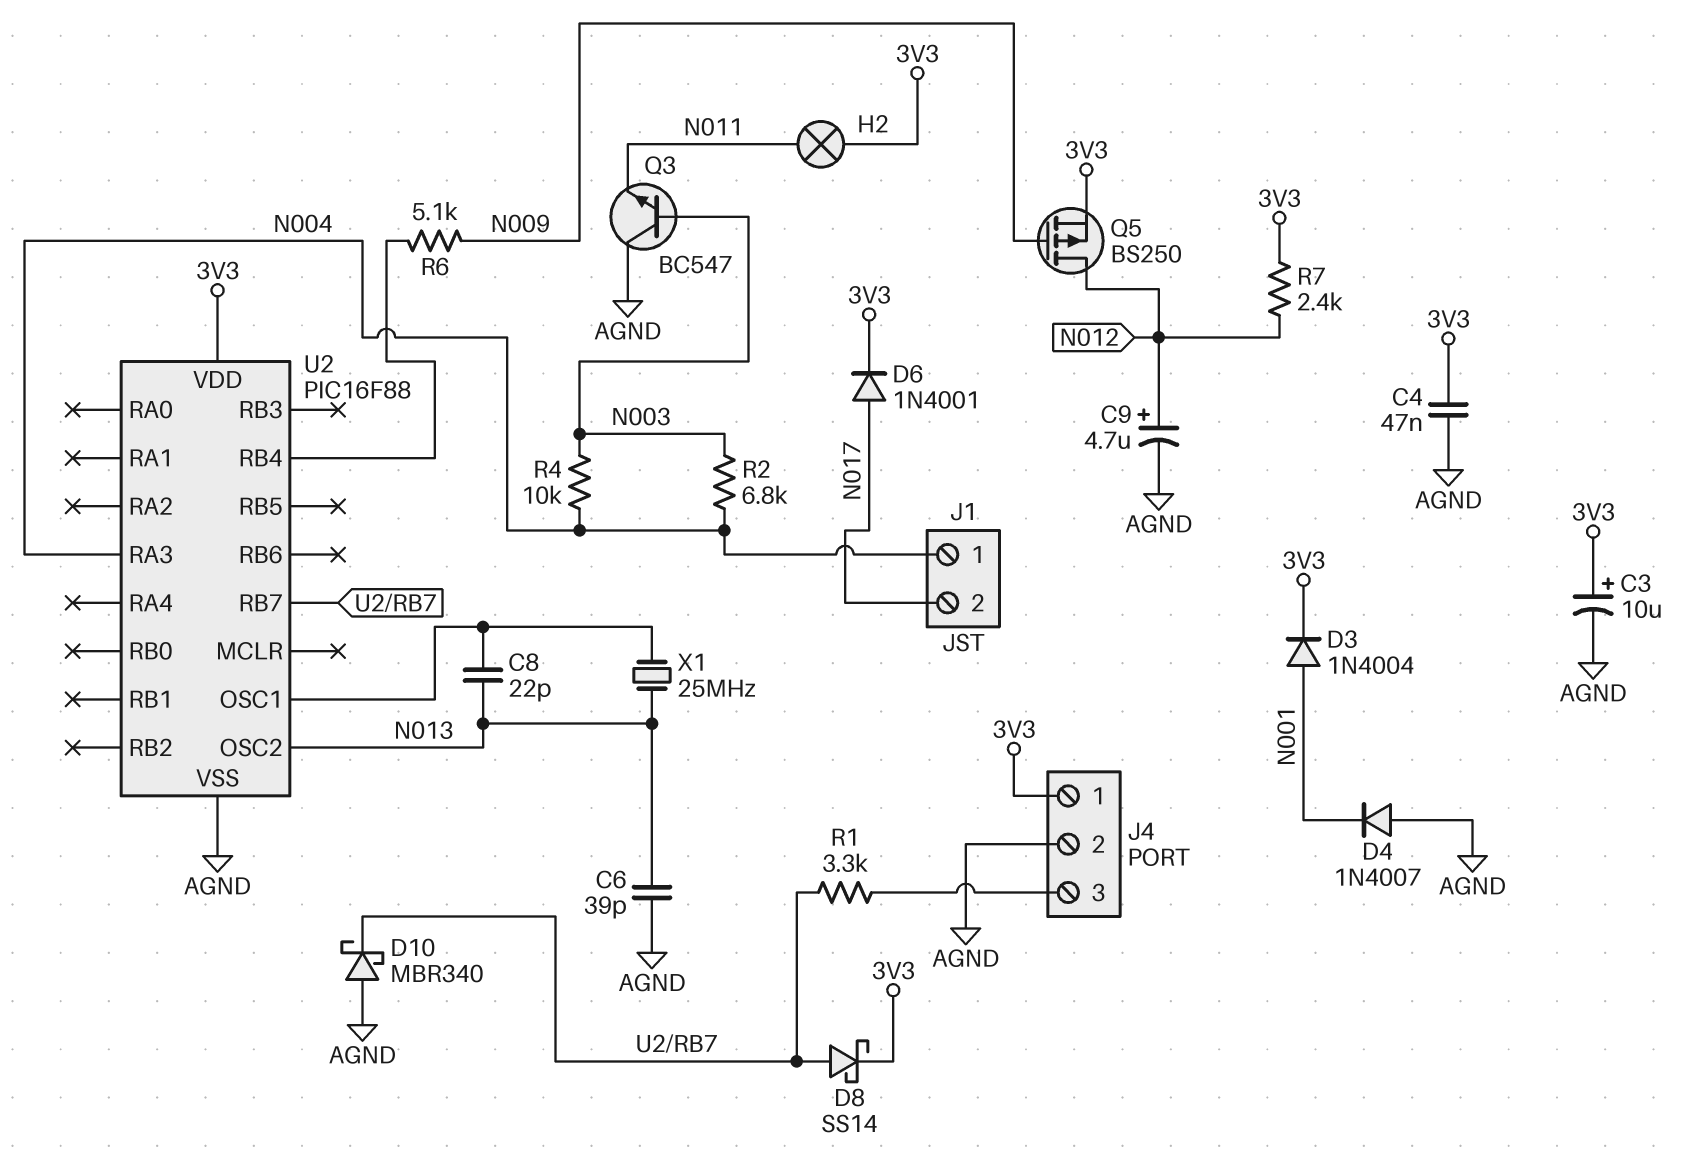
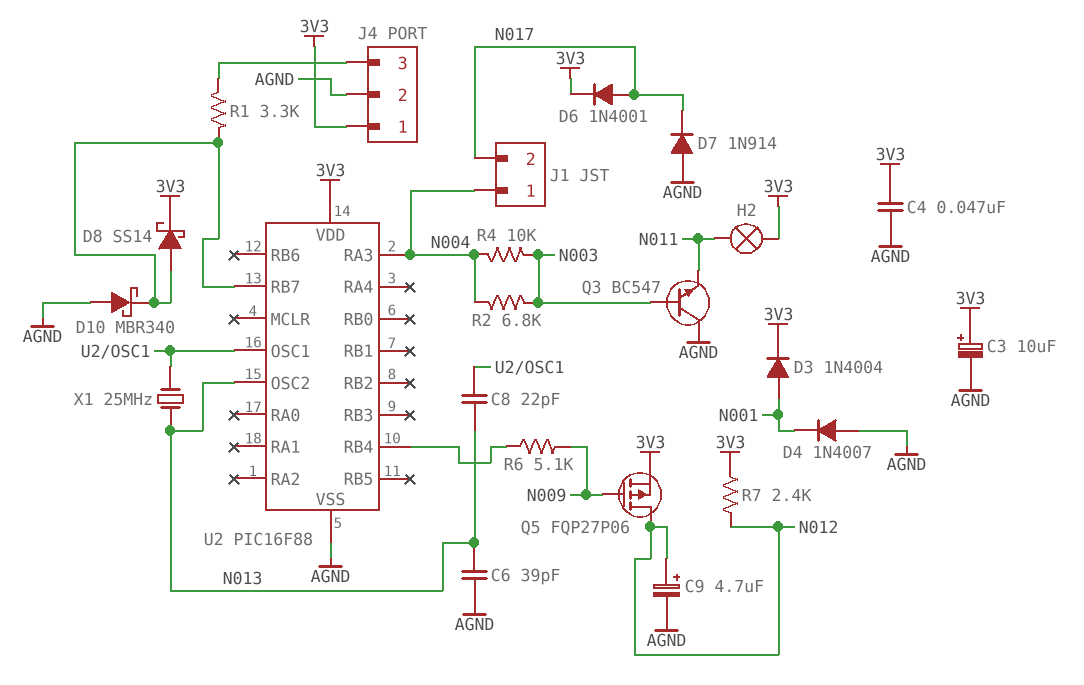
D7: none -> diode 1N914 (A AGND, K N017)
Q5: PMOS BS250 (G N009, D N012, S 3V3) -> PMOS FQP27P06 (G N009, D N012, S 3V3)

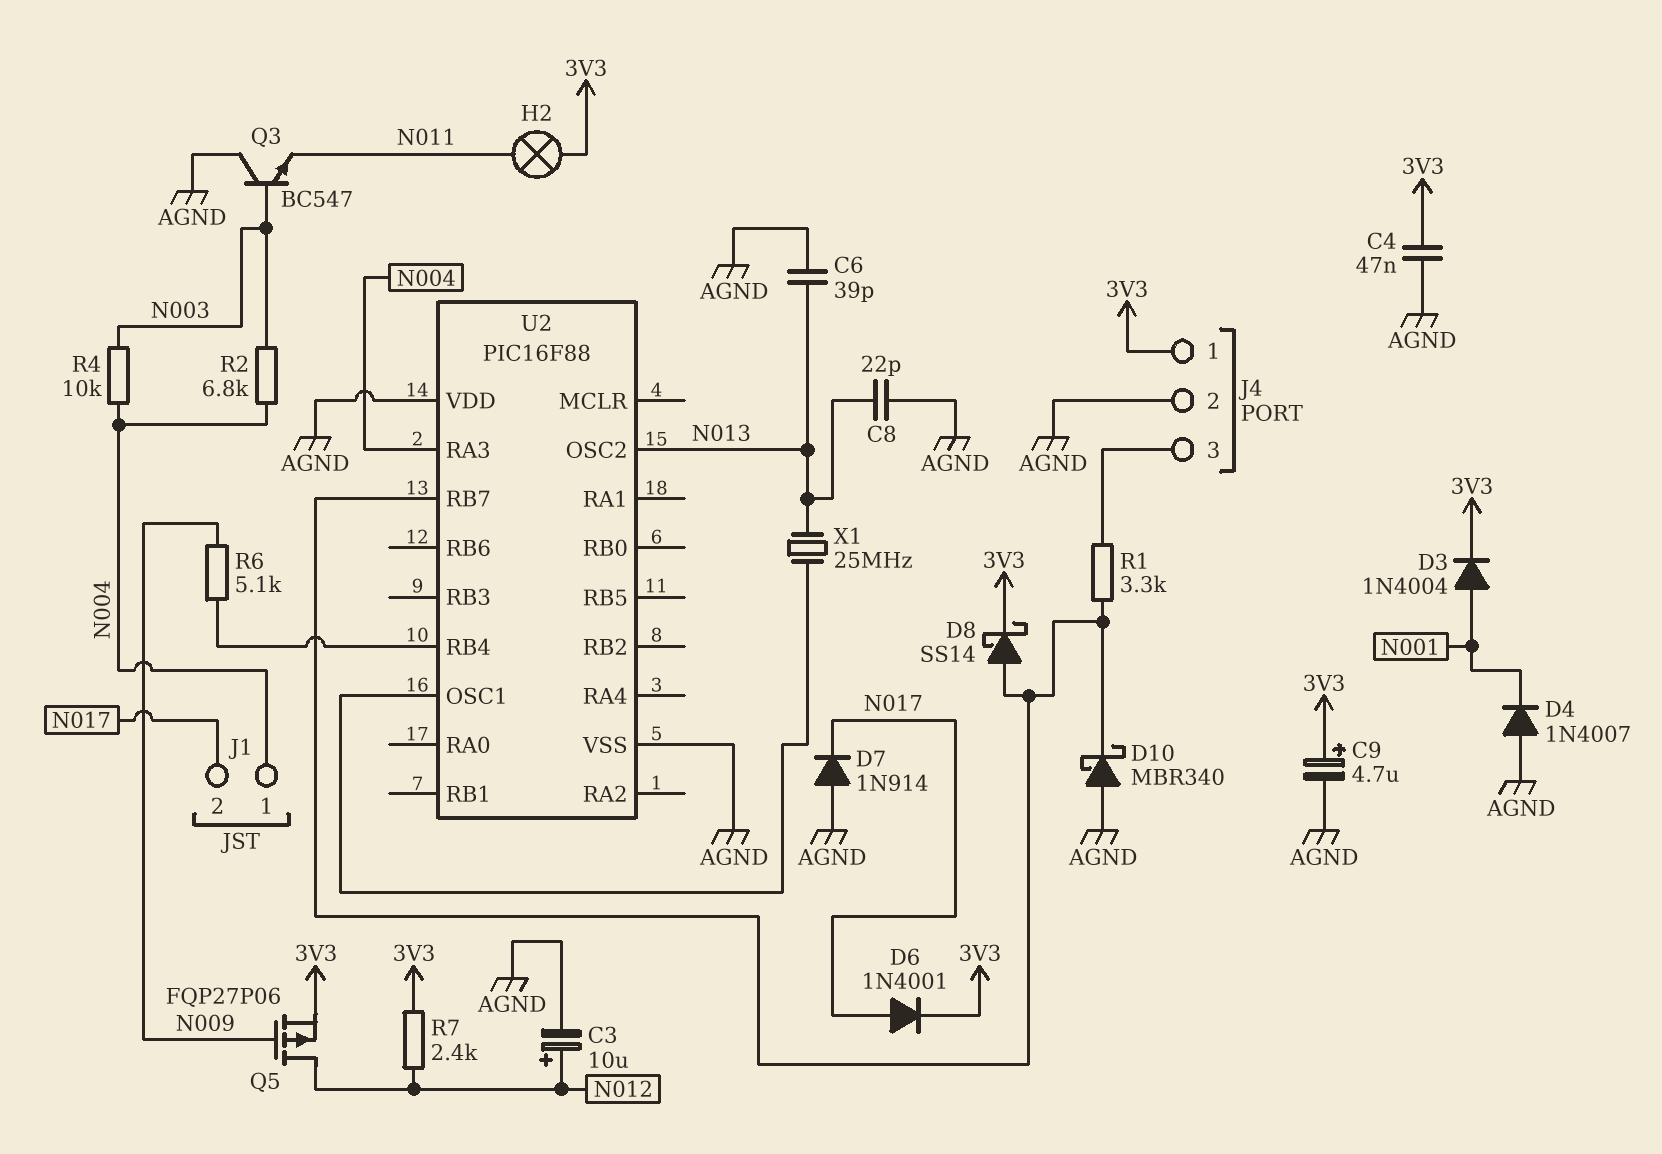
C3: 10uF (plus 3V3, minus AGND) -> 10uF (plus N012, minus AGND)
C8: 22pF (N013, U2/OSC1) -> 22pF (AGND, N013)
C9: 4.7uF (plus N012, minus AGND) -> 4.7uF (plus 3V3, minus AGND)
U2 pin VDD: 3V3 -> AGND

